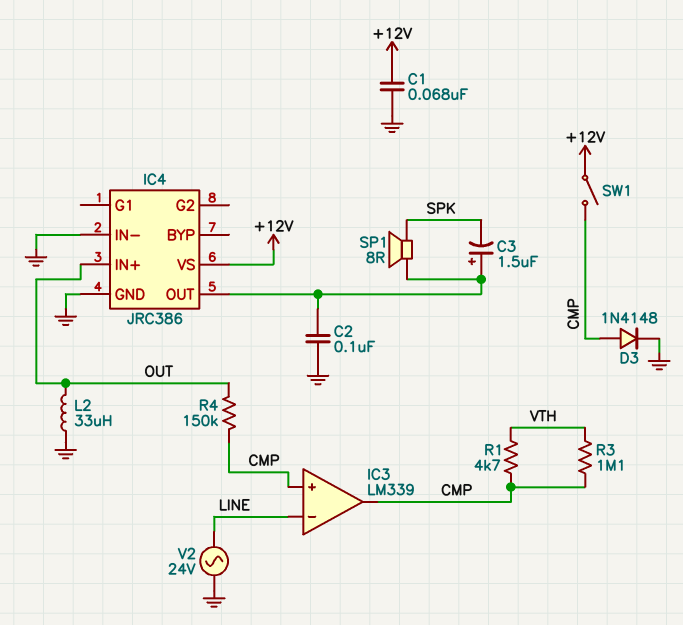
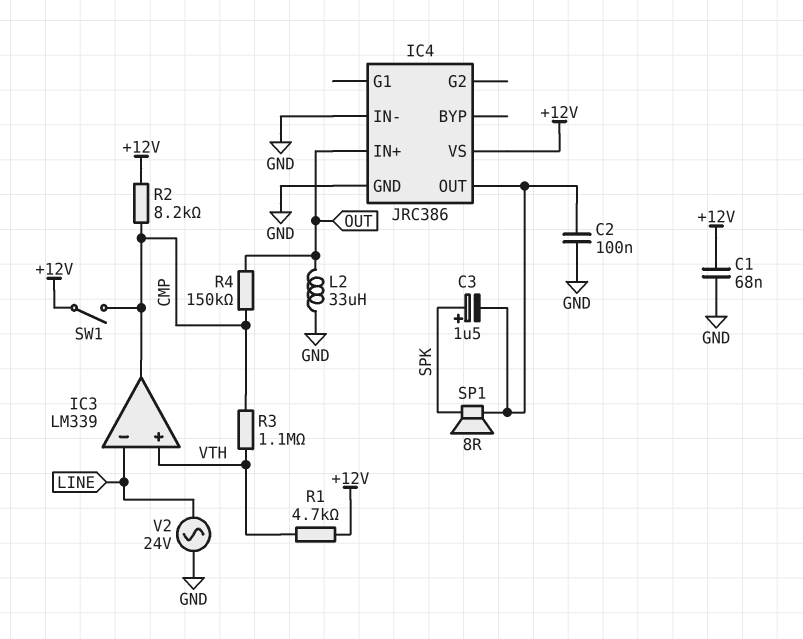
C3: 1.5uF (plus IC4/OUT, minus SPK) -> 1.5uF (plus SPK, minus IC4/OUT)
D3: diode 1N4148 (A CMP, K GND) -> none
IC3 pin in+: CMP -> VTH
R1: 4.7k (CMP, VTH) -> 4.7k (+12V, VTH)
R2: none -> 8.2k (+12V, CMP)

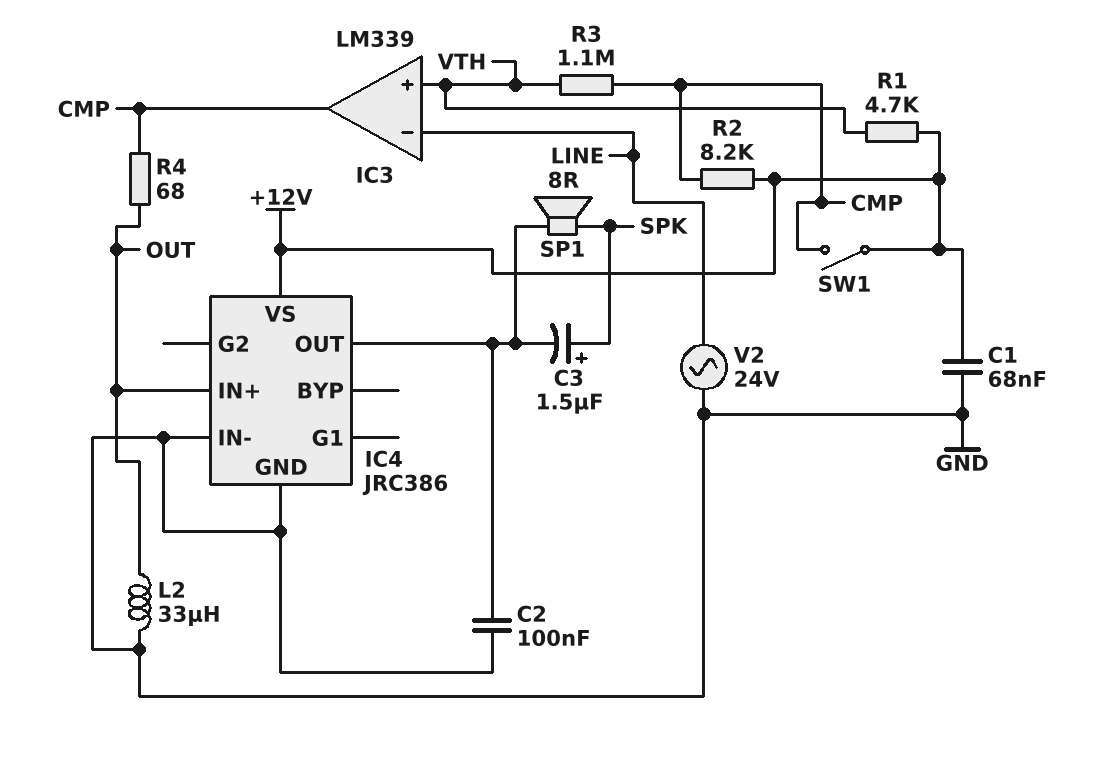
R4: 150k (CMP, OUT) -> 68 (CMP, OUT)

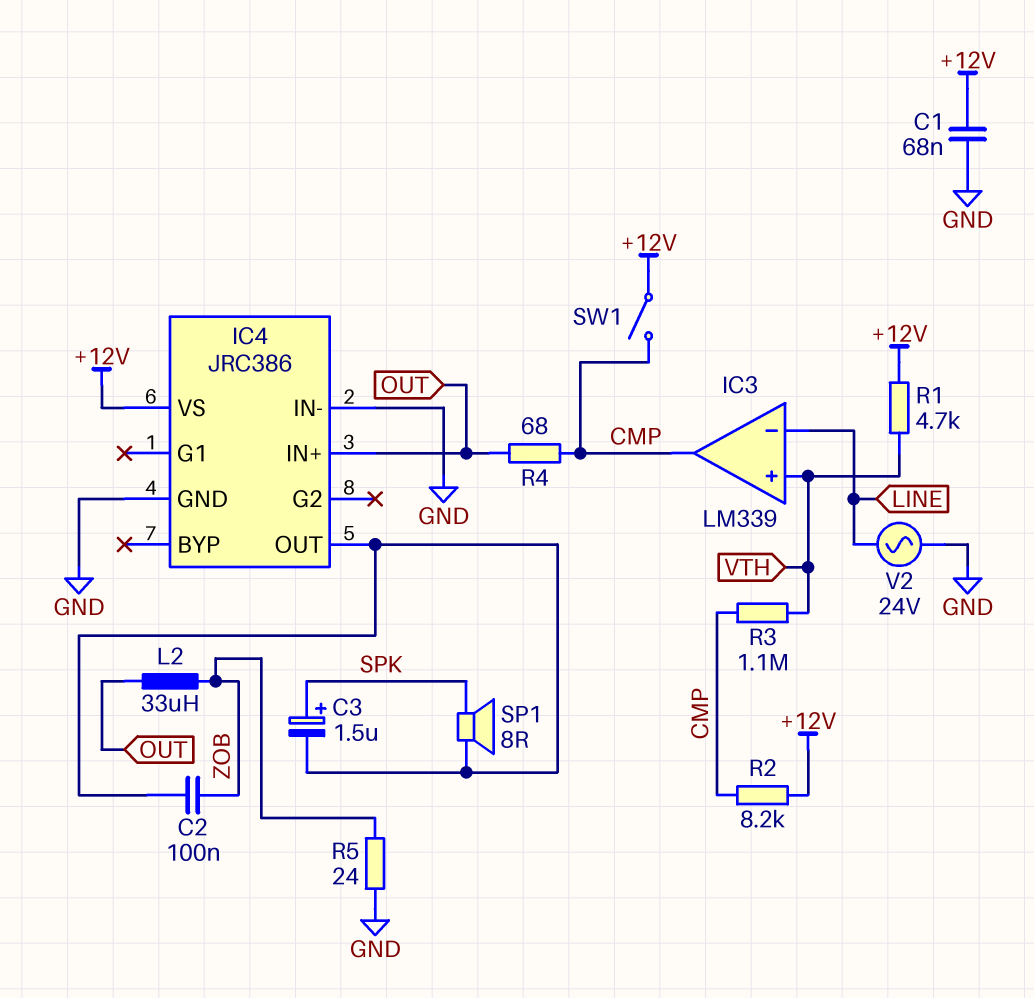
C2: 100nF (GND, IC4/OUT) -> 100nF (IC4/OUT, ZOB)
L2: 33uH (GND, OUT) -> 33uH (OUT, ZOB)
R5: none -> 24 (GND, ZOB)

